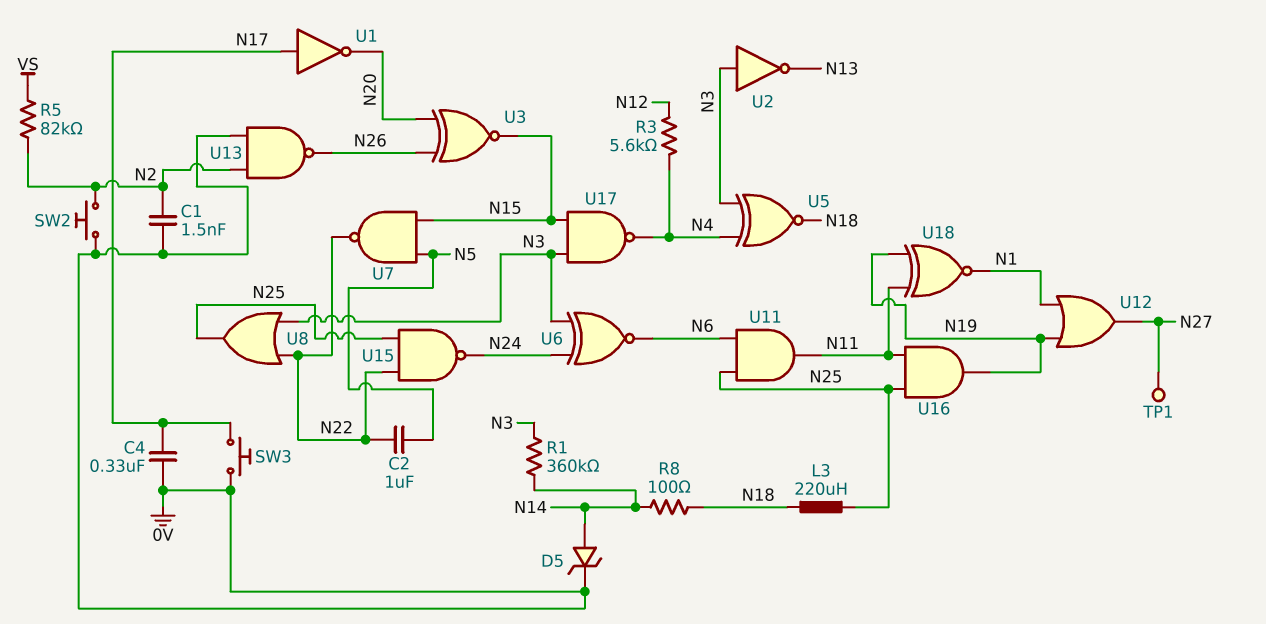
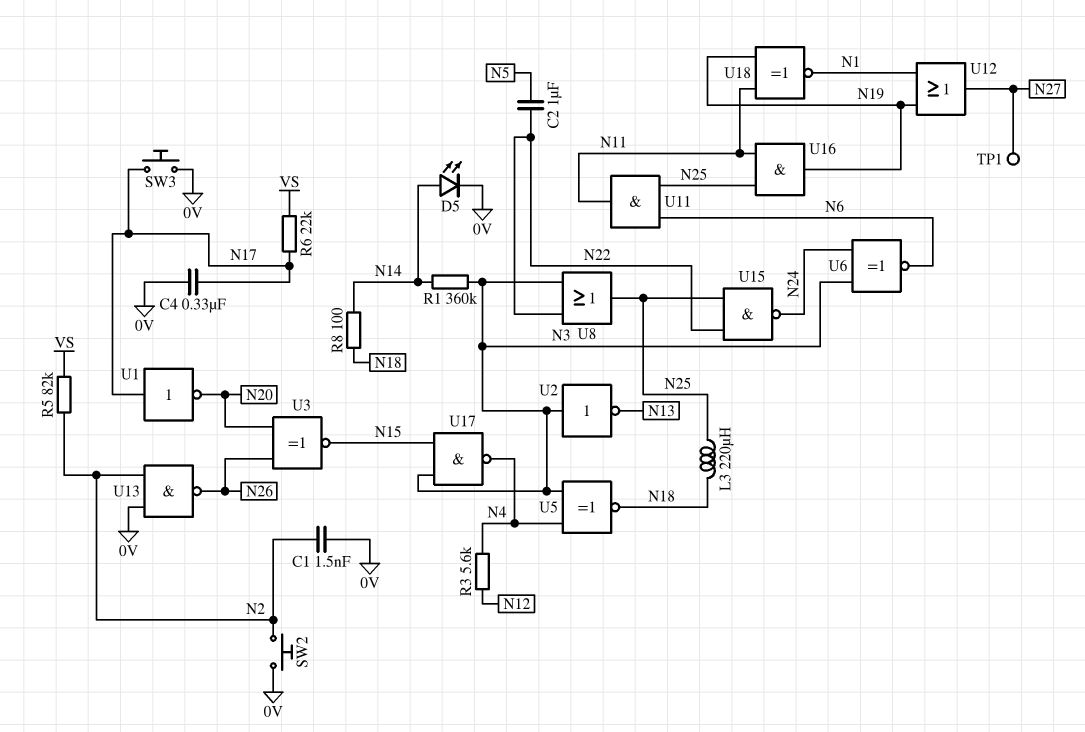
D5: zener (A N14, K 0V) -> LED (A N14, K 0V)
R6: none -> 22k (N17, VS)
U7: NAND (in N5, in N15, out N22) -> none

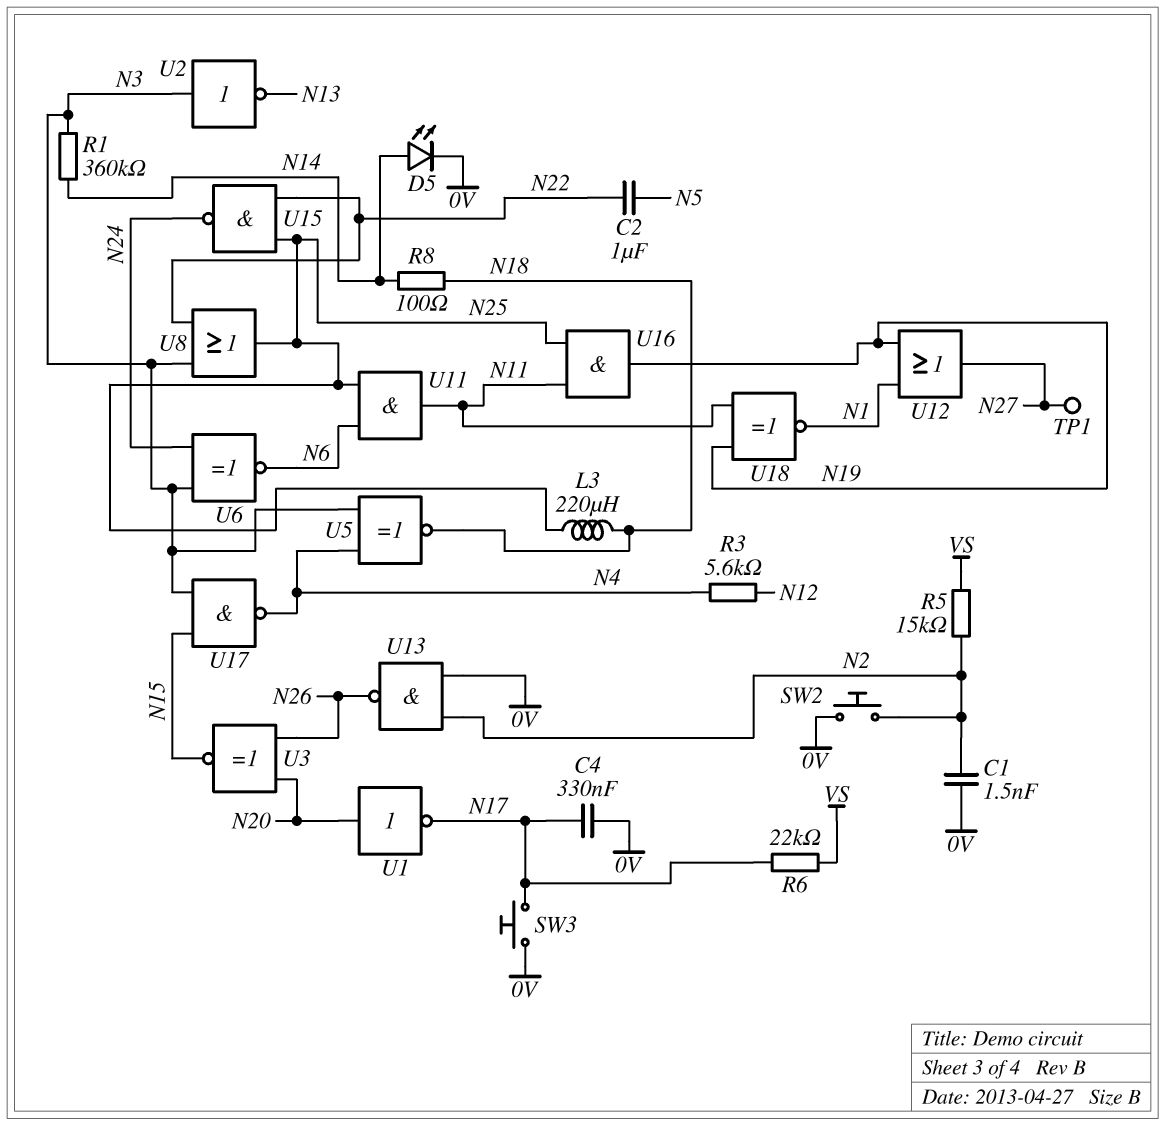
R5: 82k (N2, VS) -> 15k (N2, VS)
U1: NOT (in N17, out N20) -> NOT (in N20, out N17)

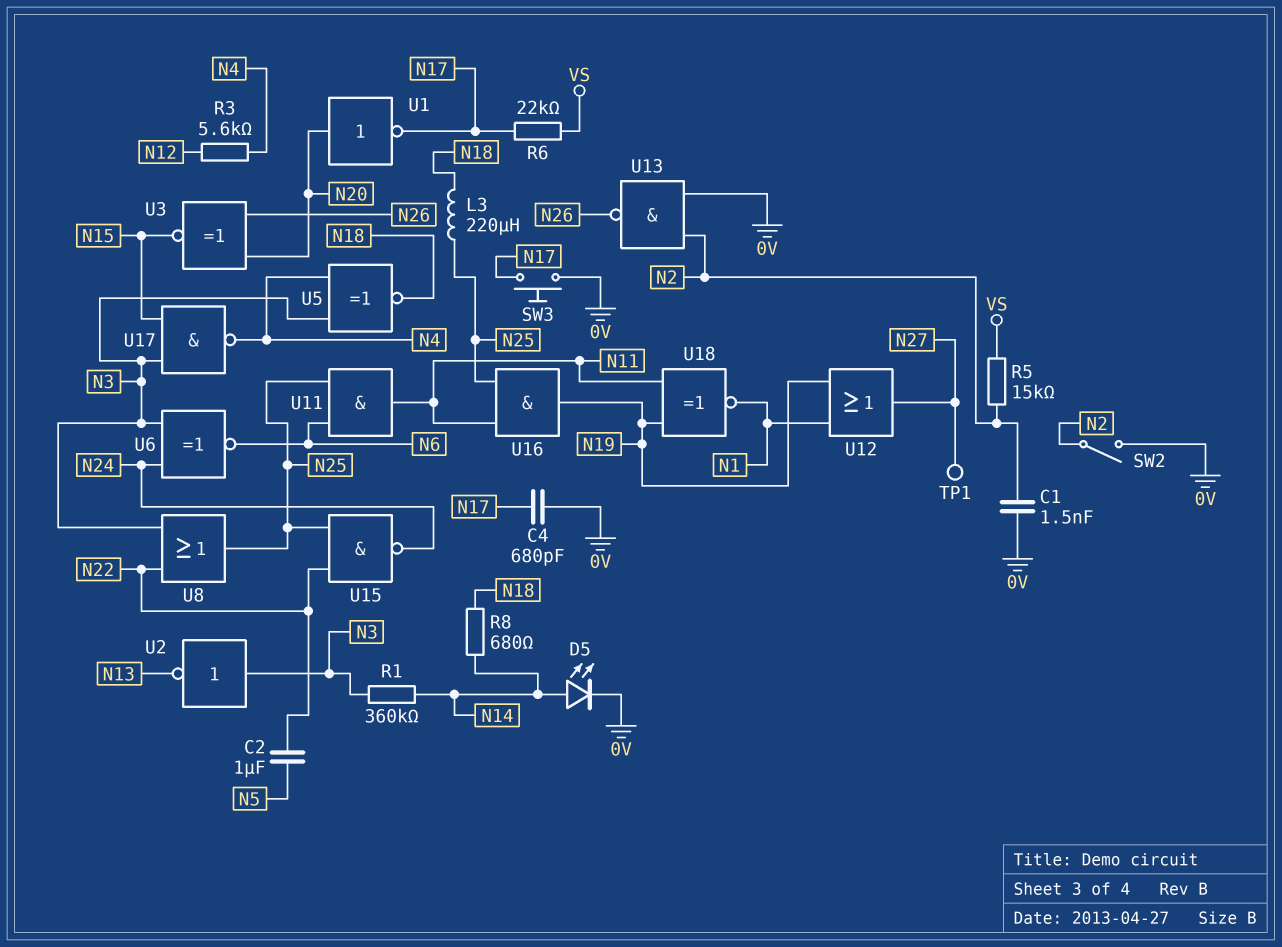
C4: 330nF (0V, N17) -> 680pF (0V, N17)
R8: 100 (N14, N18) -> 680 (N14, N18)
SW2: button (0V, N2) -> switch (0V, N2)

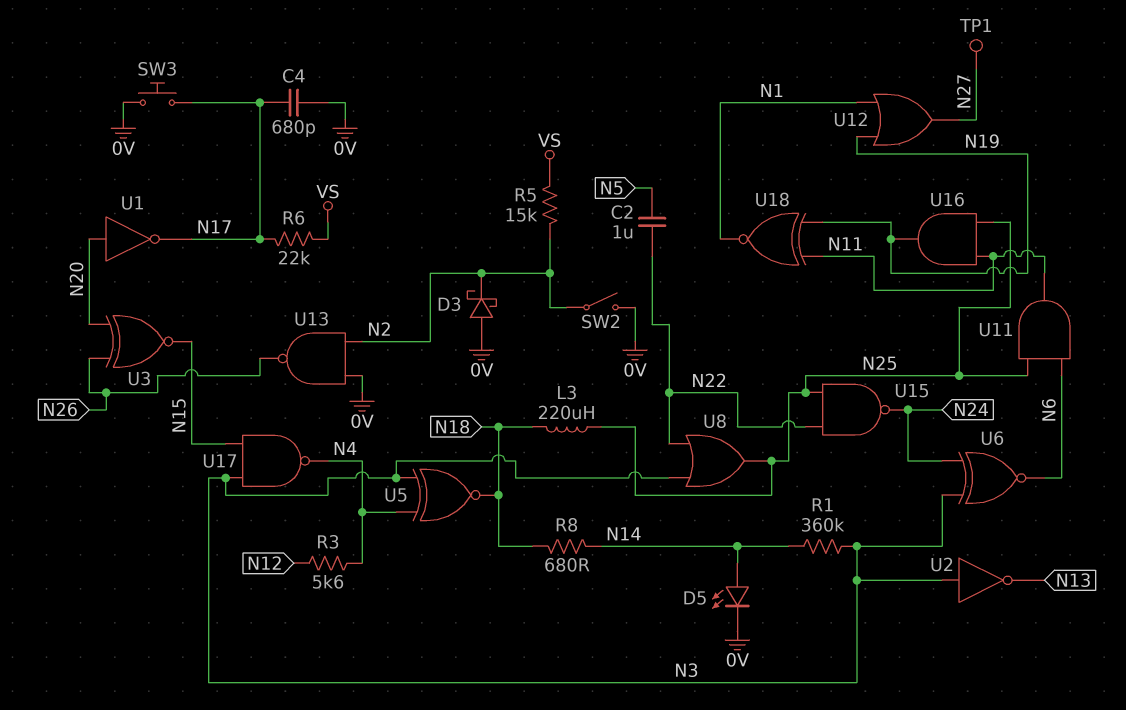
C1: 1.5nF (0V, N2) -> none
D3: none -> schottky (A 0V, K N2)

